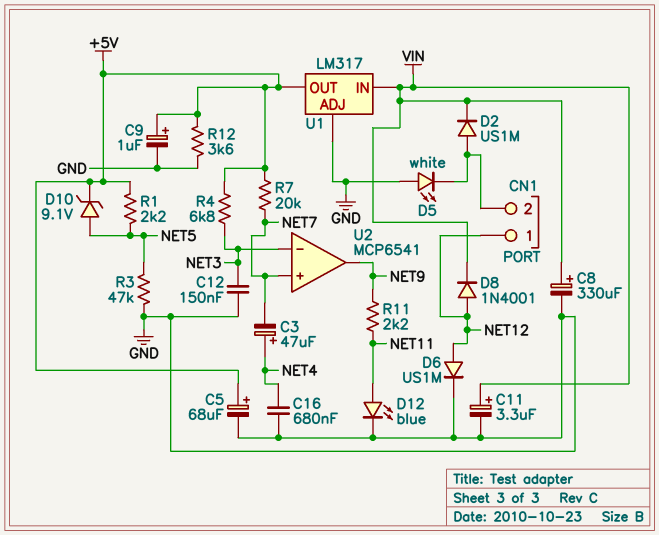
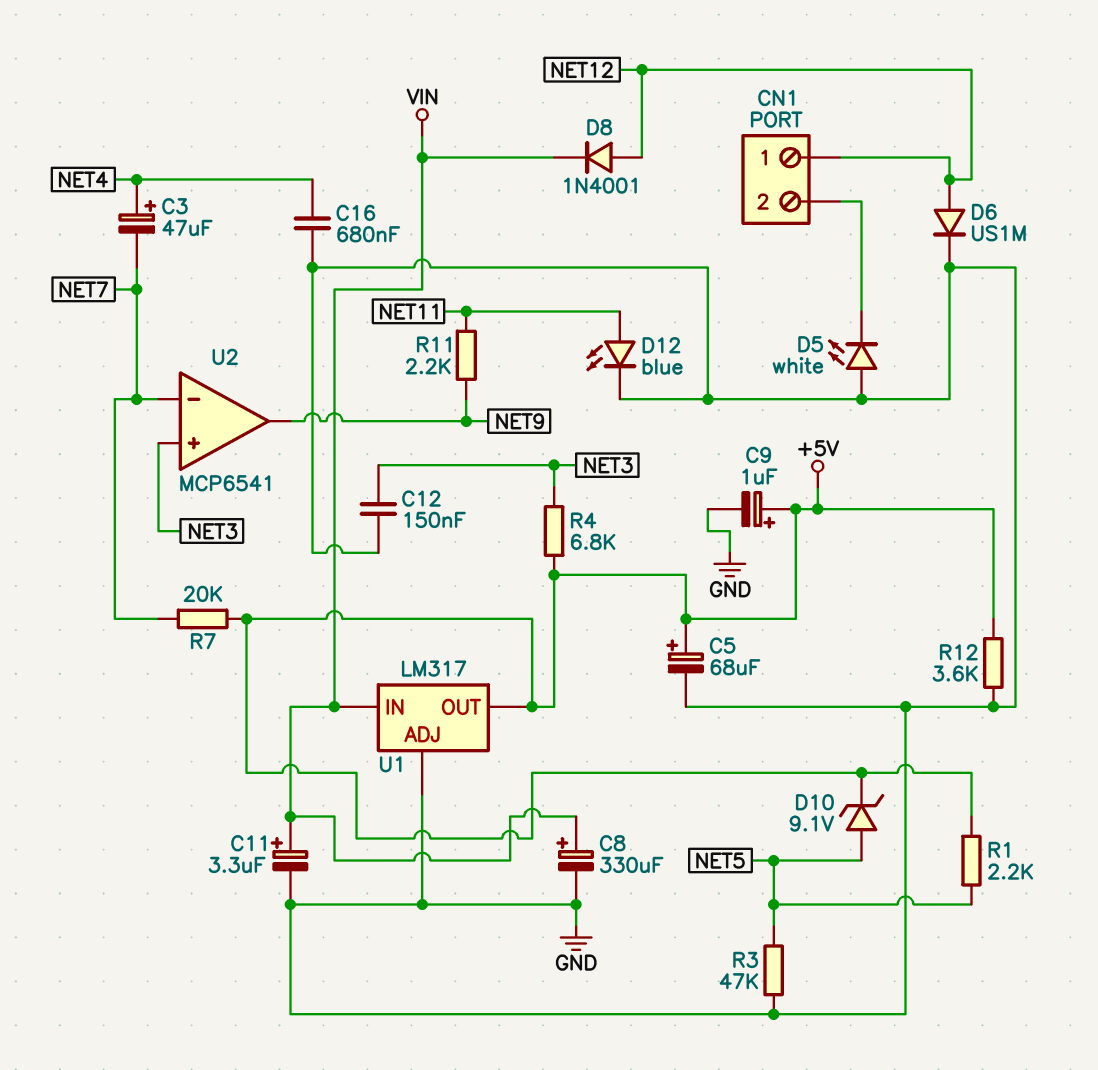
D2: diode US1M (A CN1/2, K VIN) -> none
U2 pin in+: NET7 -> NET3
U2 pin in-: NET3 -> NET7

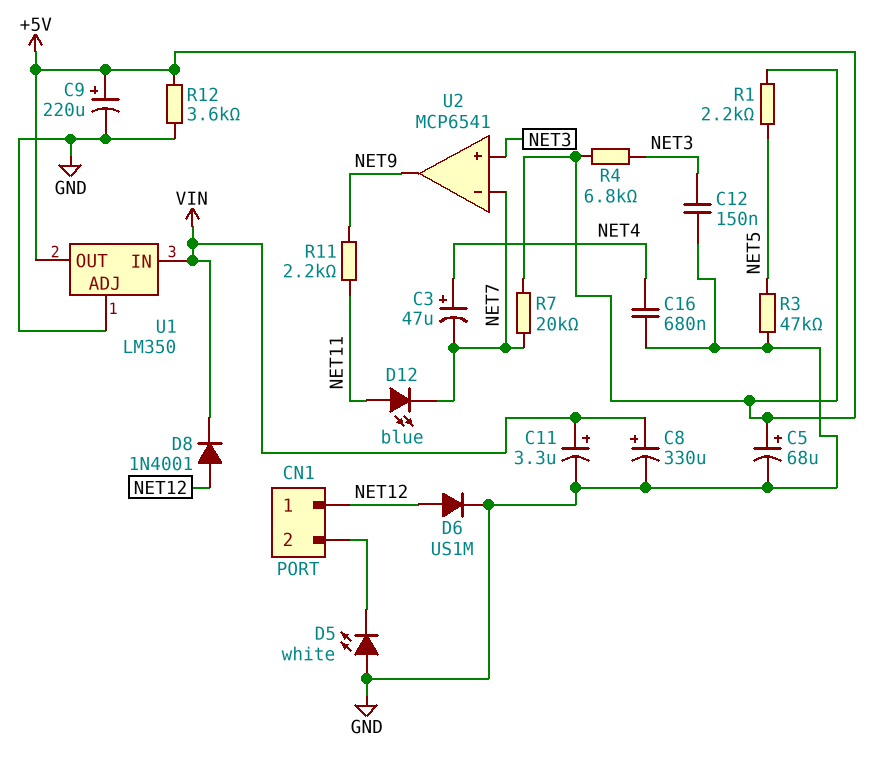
C9: 1uF (plus +5V, minus GND) -> 220uF (plus +5V, minus GND)
D10: zener 9.1V (A NET5, K +5V) -> none
D12: LED blue (A NET11, K GND) -> LED blue (A NET11, K NET7)
U1: LM317 -> LM350

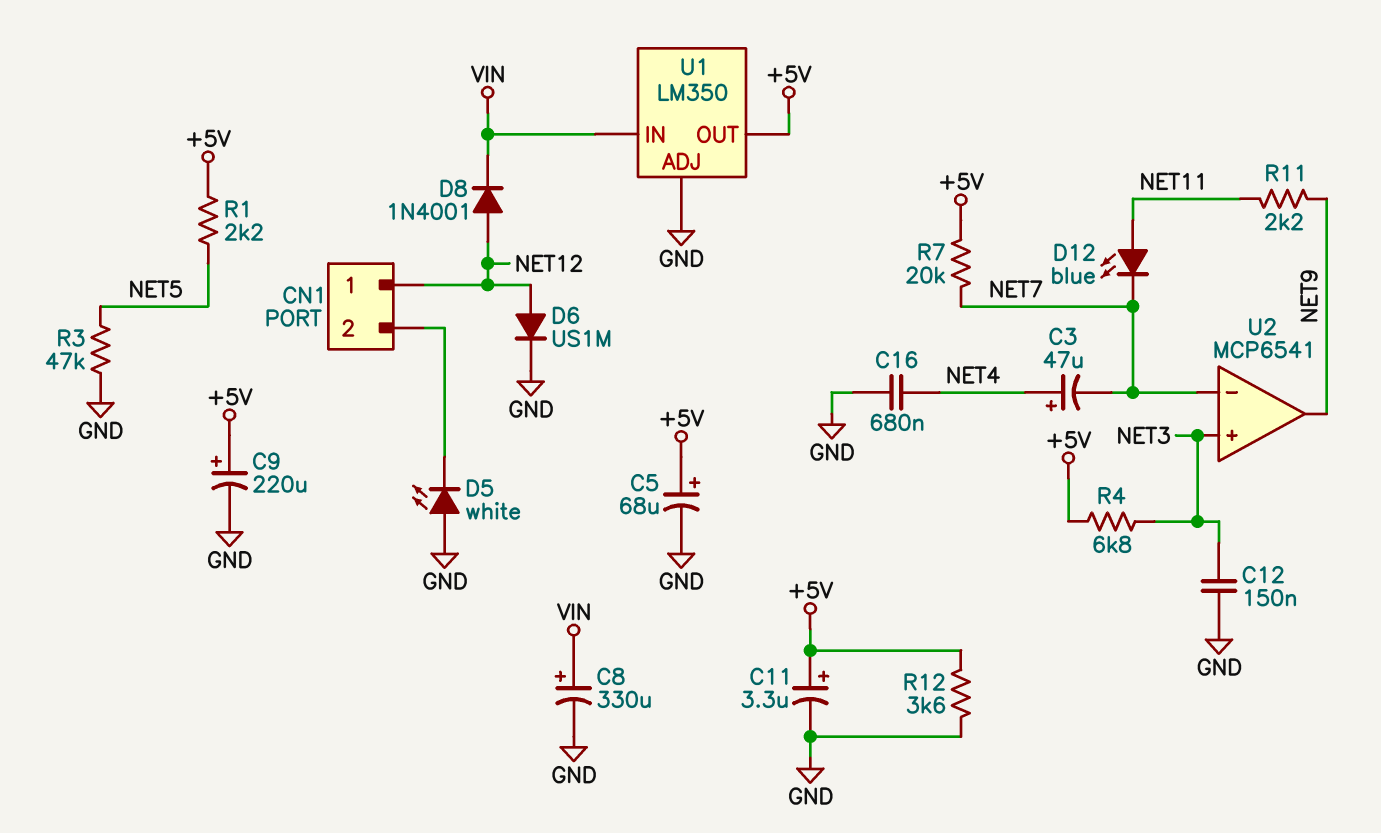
C11: 3.3uF (plus VIN, minus GND) -> 3.3uF (plus +5V, minus GND)

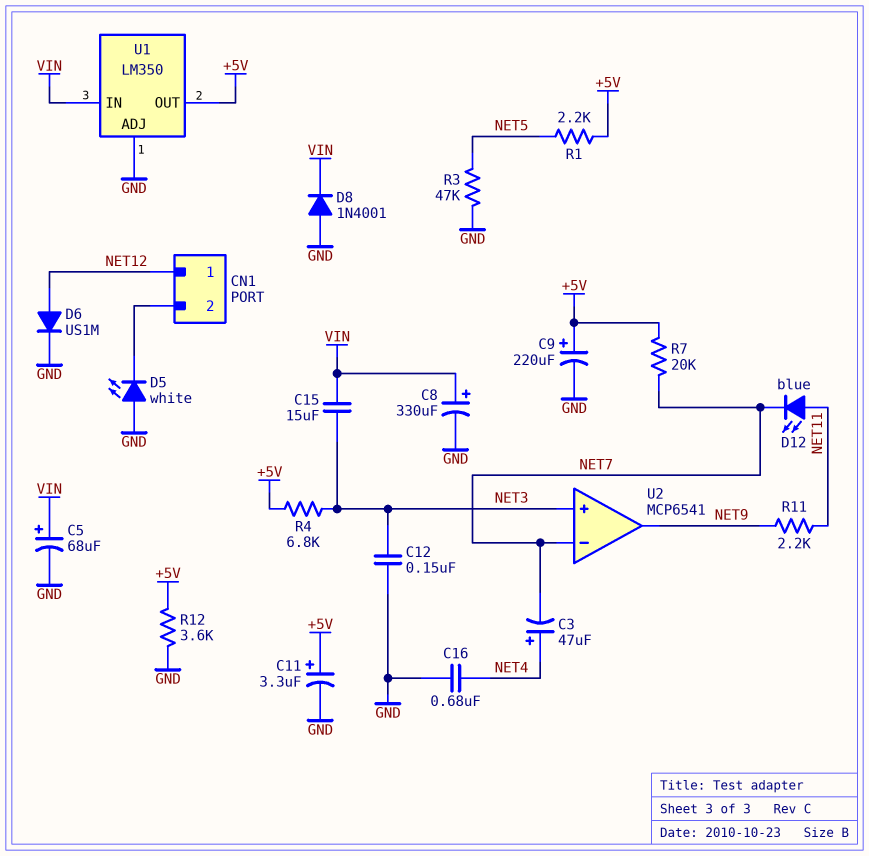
C5: 68uF (plus +5V, minus GND) -> 68uF (plus VIN, minus GND)
C15: none -> 15uF (NET3, VIN)
D8: diode 1N4001 (A NET12, K VIN) -> diode 1N4001 (A GND, K VIN)

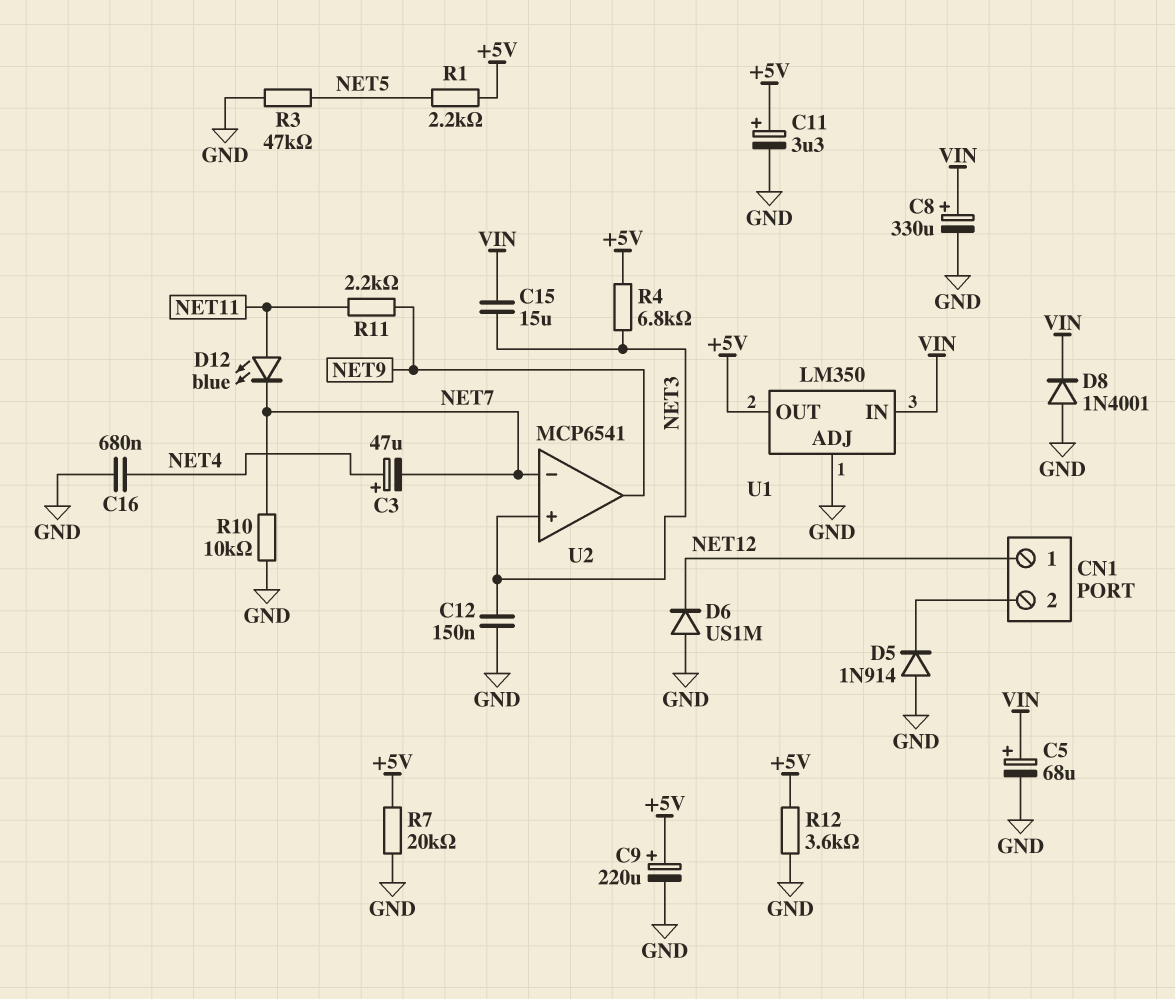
D5: LED white (A GND, K CN1/2) -> diode 1N914 (A GND, K CN1/2)
D6: diode US1M (A NET12, K GND) -> diode US1M (A GND, K NET12)
R7: 20k (+5V, NET7) -> 20k (+5V, GND)
R10: none -> 10k (GND, NET7)

